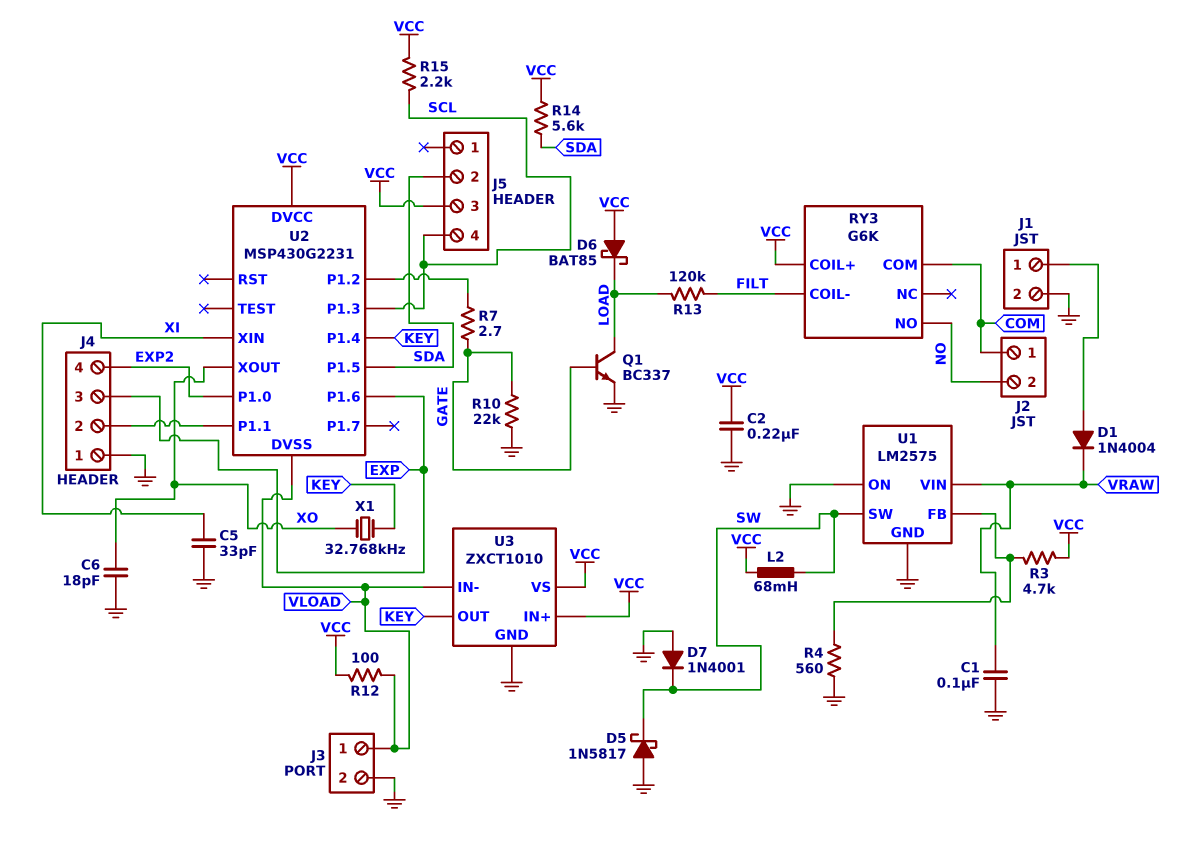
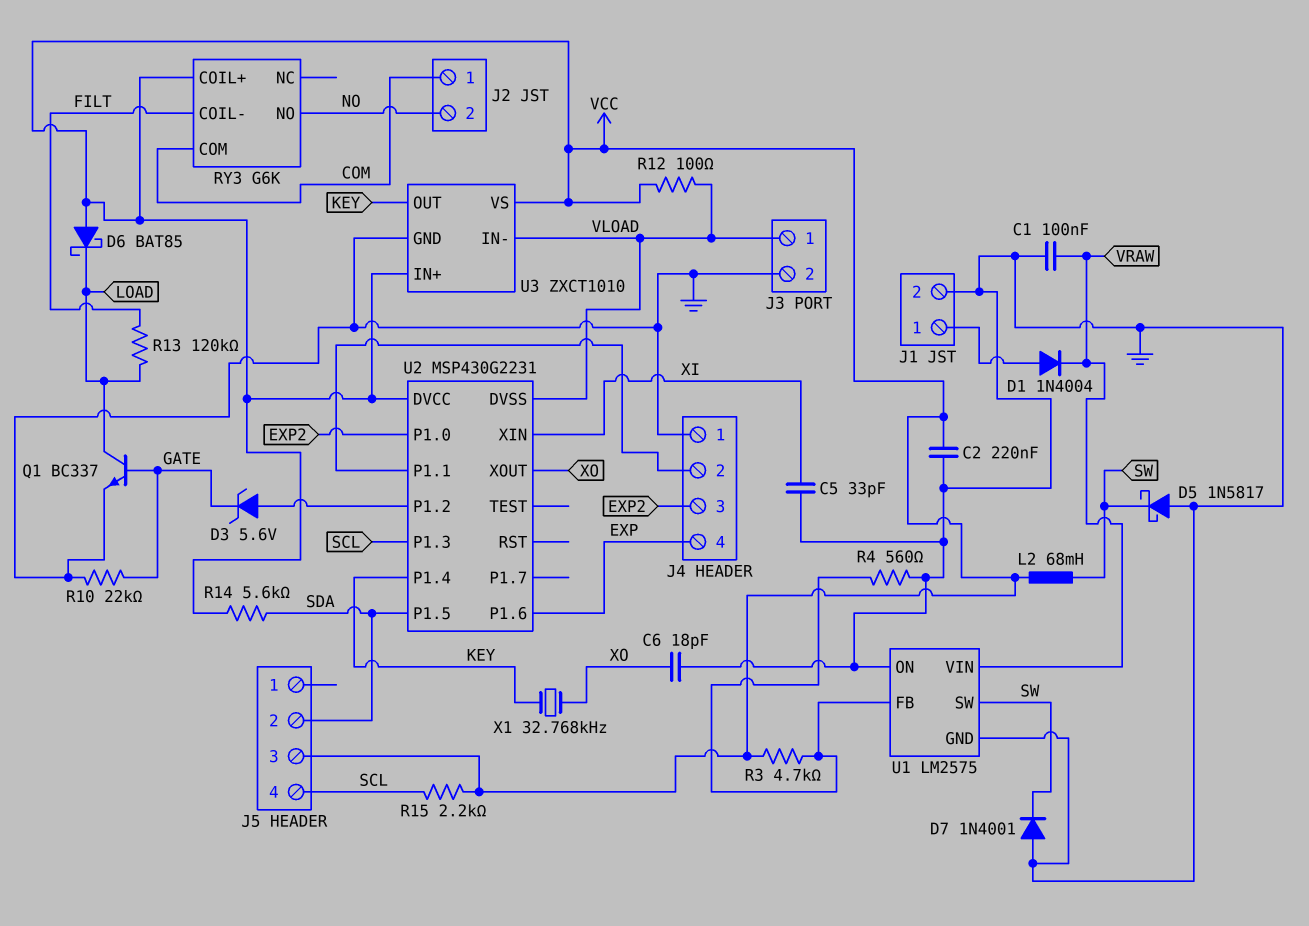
D3: none -> zener 5.6V (A U2/P1.2, K GATE)
J4 pin 3: EXP -> EXP2
J4 pin 4: EXP2 -> EXP
R7: 2.7 (GATE, U2/P1.2) -> none

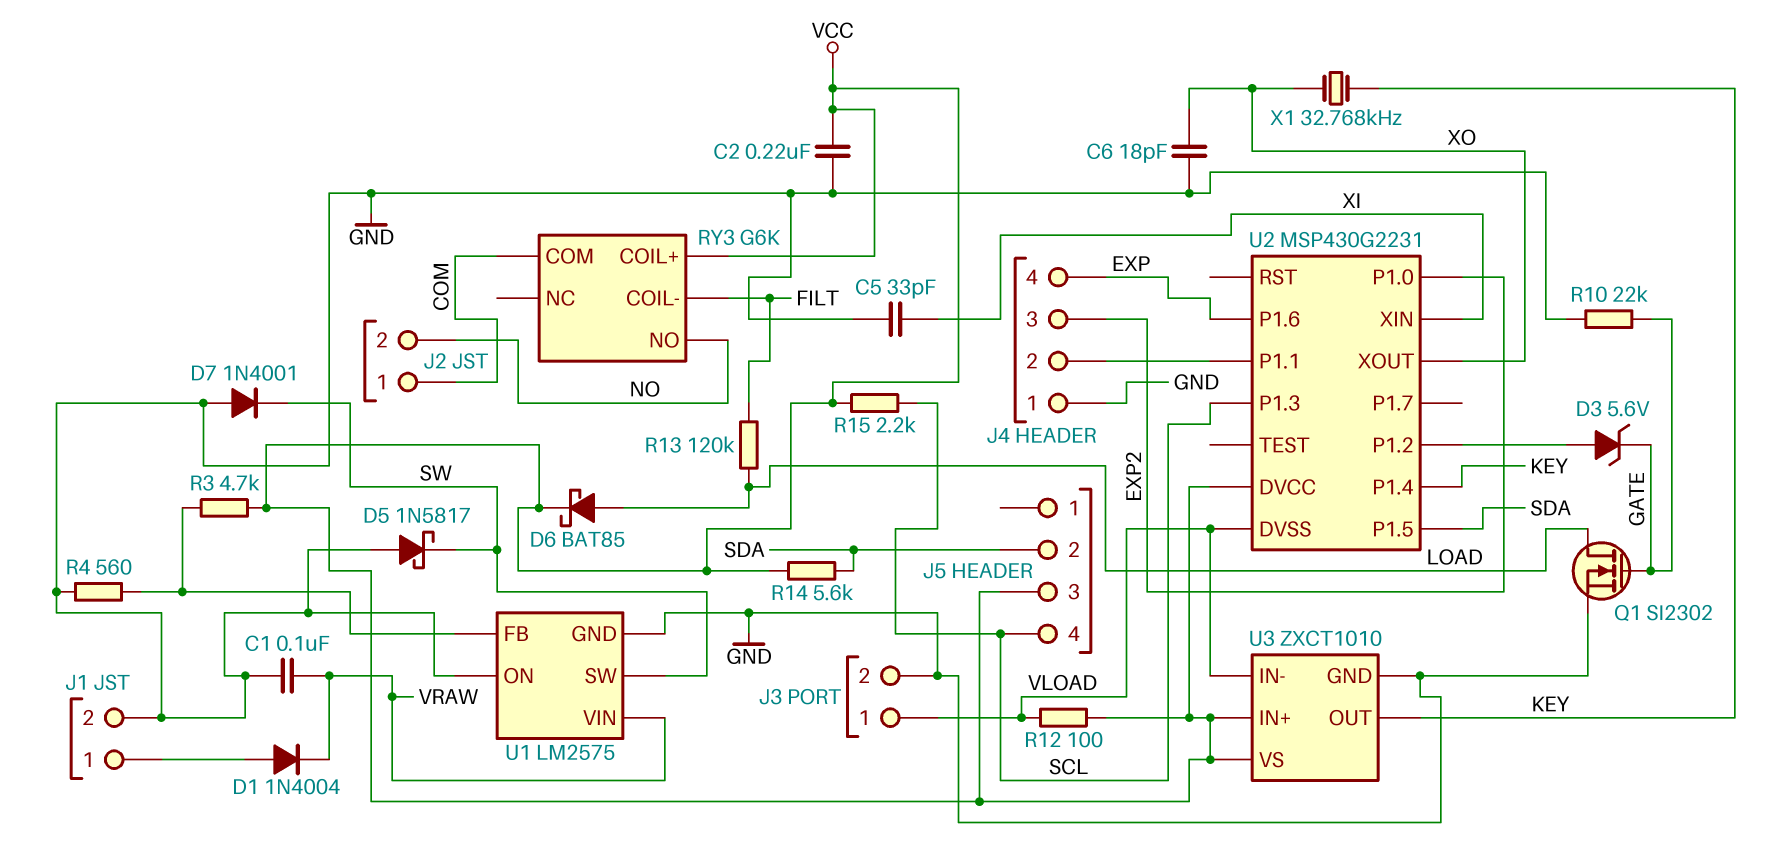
D6: schottky BAT85 (A VCC, K LOAD) -> schottky BAT85 (A LOAD, K VCC)
L2: 68mH (SW, VCC) -> none
Q1: NPN BC337 (B GATE, C LOAD, E GND) -> NMOS SI2302 (G GATE, D LOAD, S GND)

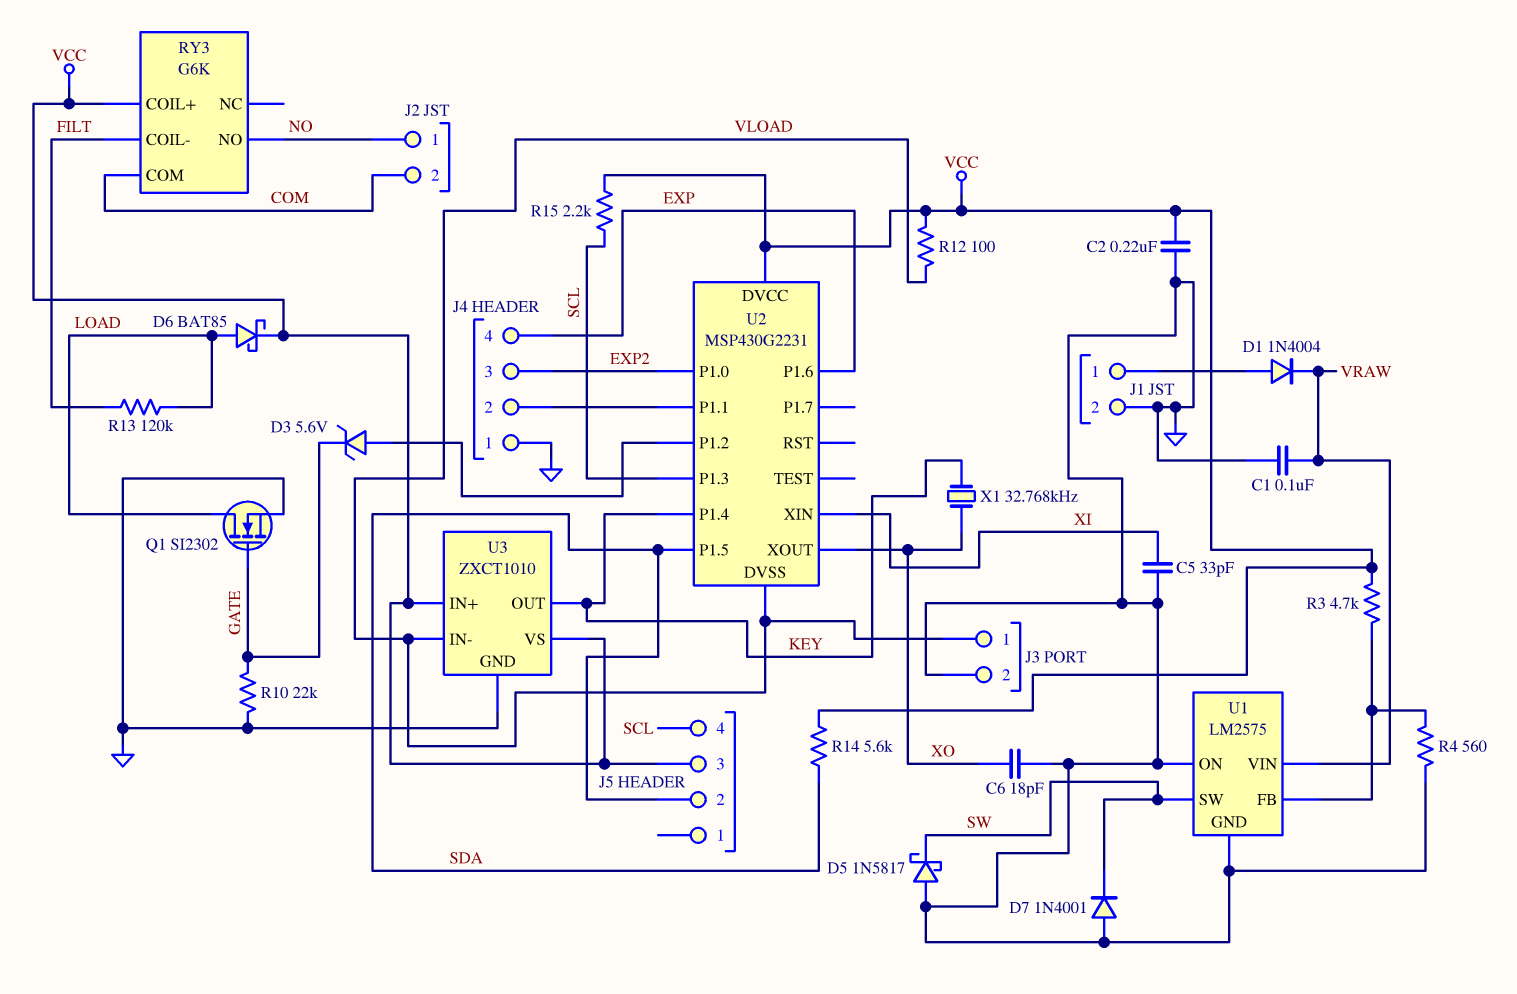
J2 pin 1: COM -> NO
J2 pin 2: NO -> COM

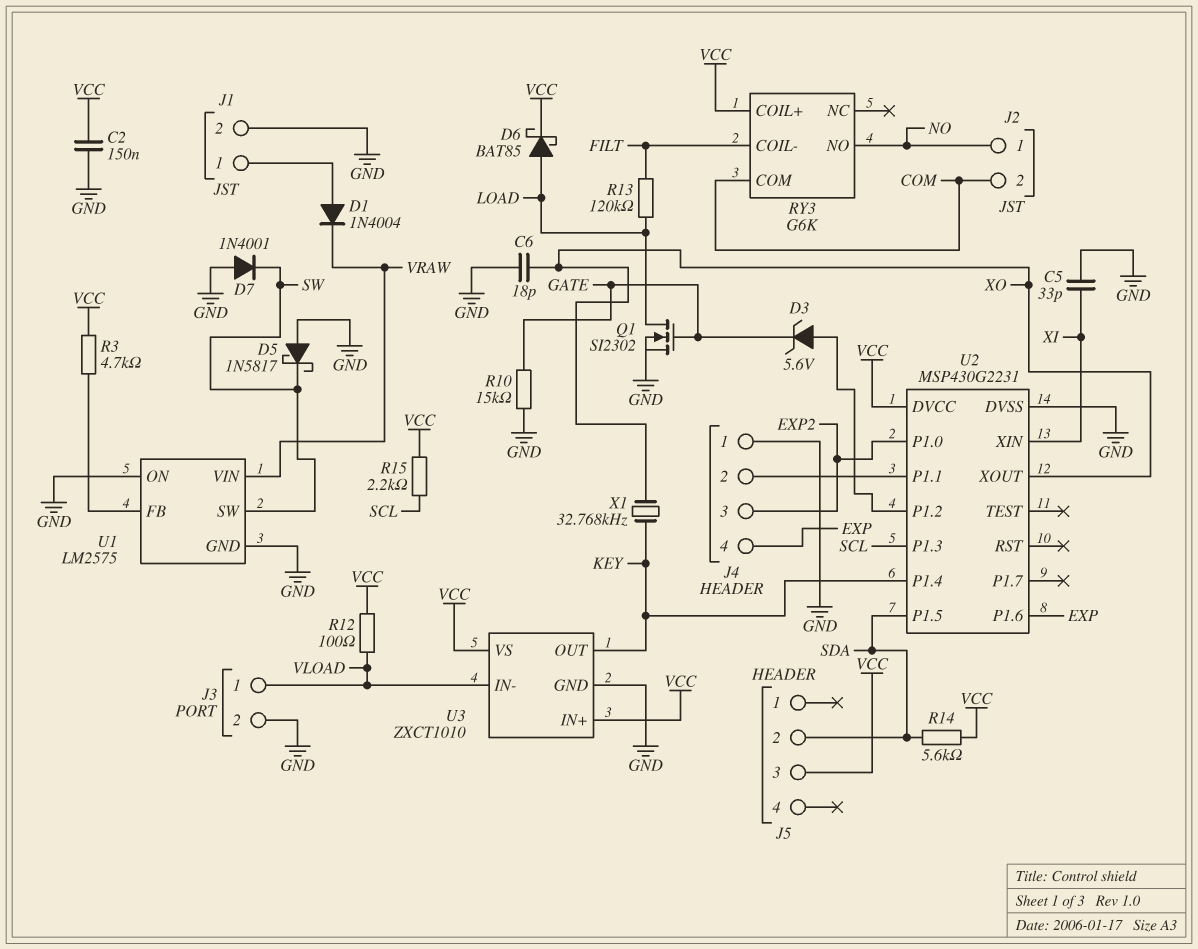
C1: 100nF (GND, VRAW) -> none
C2: 220nF (GND, VCC) -> 150nF (GND, VCC)
J5 pin 4: SCL -> none
R4: 560 (GND, U1/FB) -> none
R10: 22k (GATE, GND) -> 15k (GATE, GND)
U2 pin DVSS: VLOAD -> GND

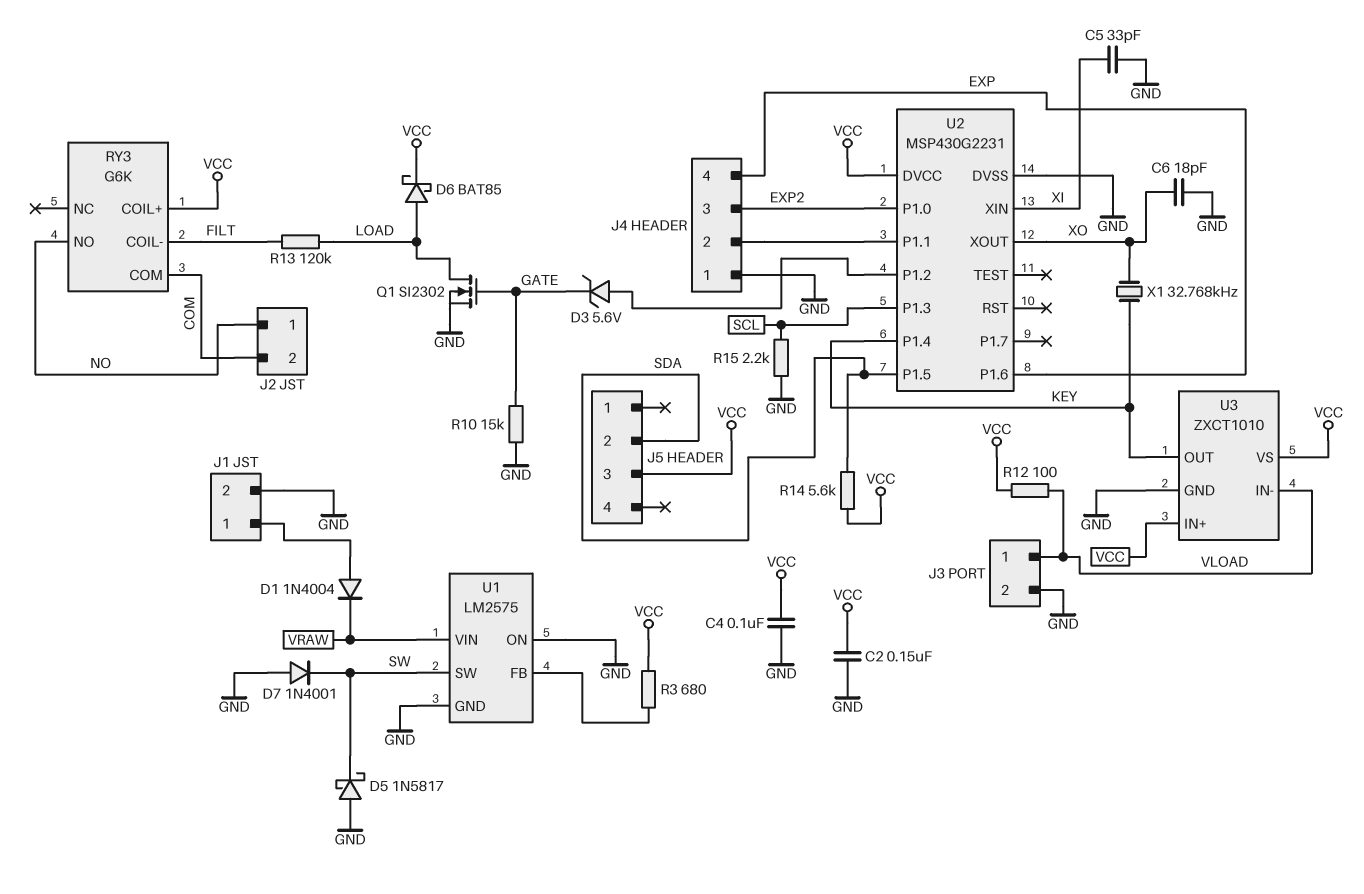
C4: none -> 100nF (GND, VCC)
R3: 4.7k (U1/FB, VCC) -> 680 (U1/FB, VCC)
R15: 2.2k (SCL, VCC) -> 2.2k (GND, SCL)

